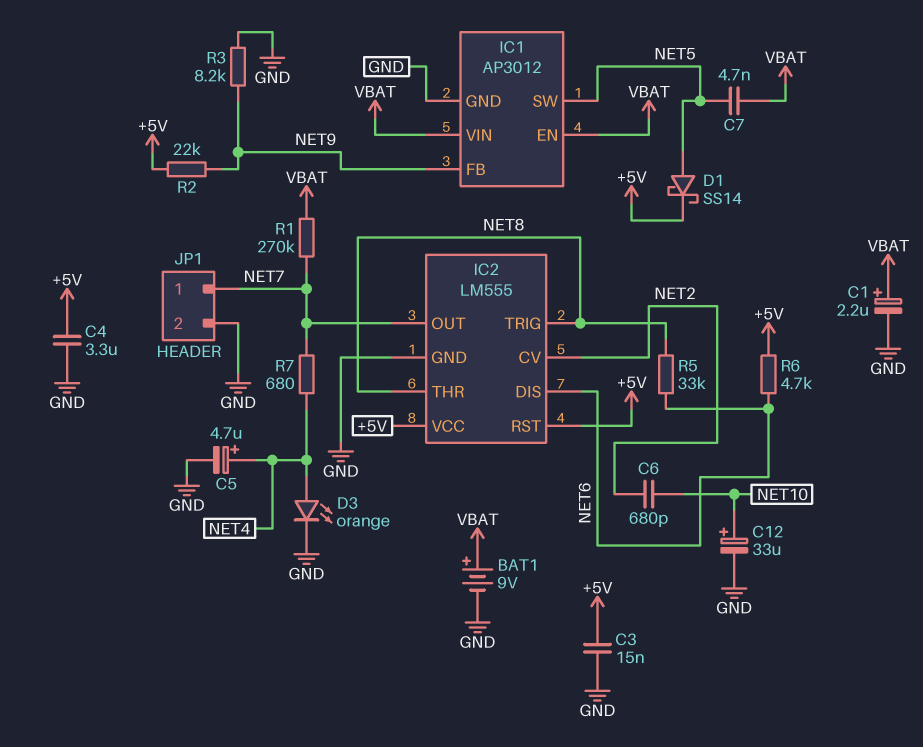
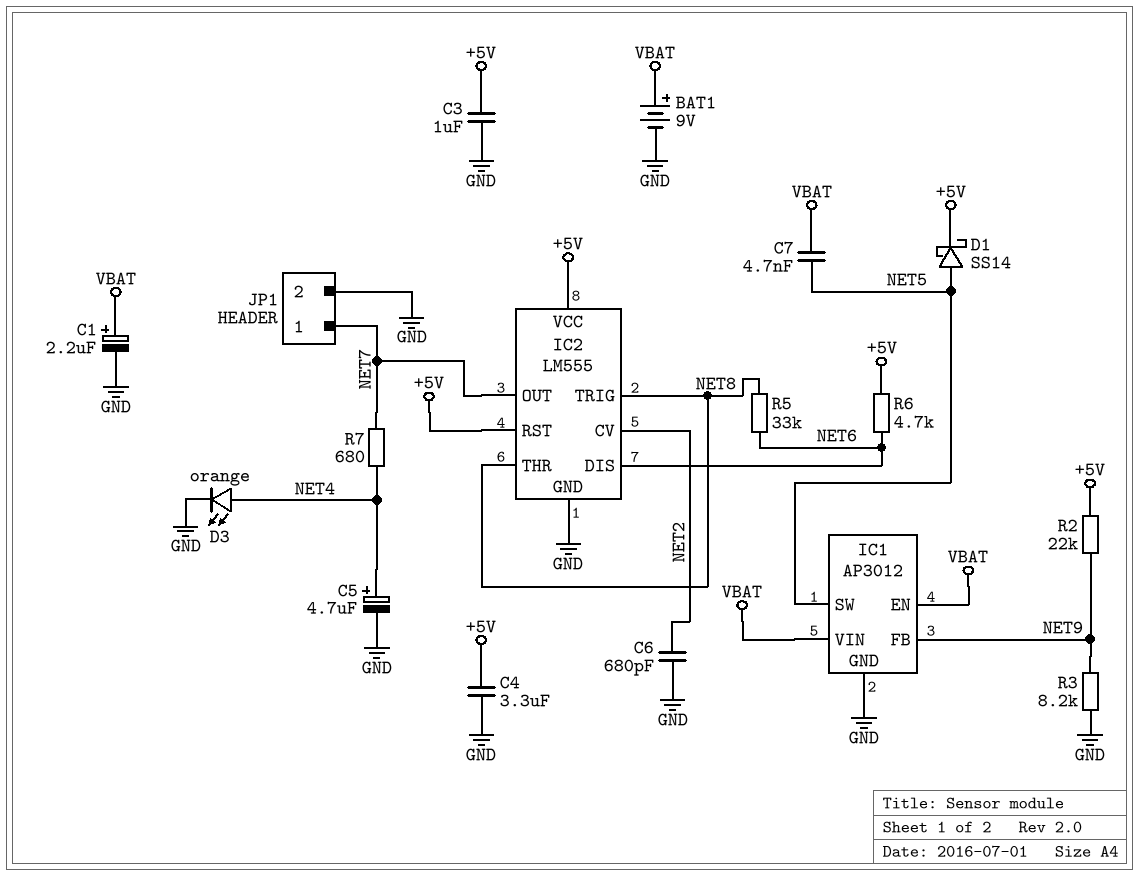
C3: 15nF (+5V, GND) -> 1uF (+5V, GND)
C6: 680pF (NET2, NET10) -> 680pF (GND, NET2)
C12: 33uF (plus NET10, minus GND) -> none
R1: 270k (NET7, VBAT) -> none

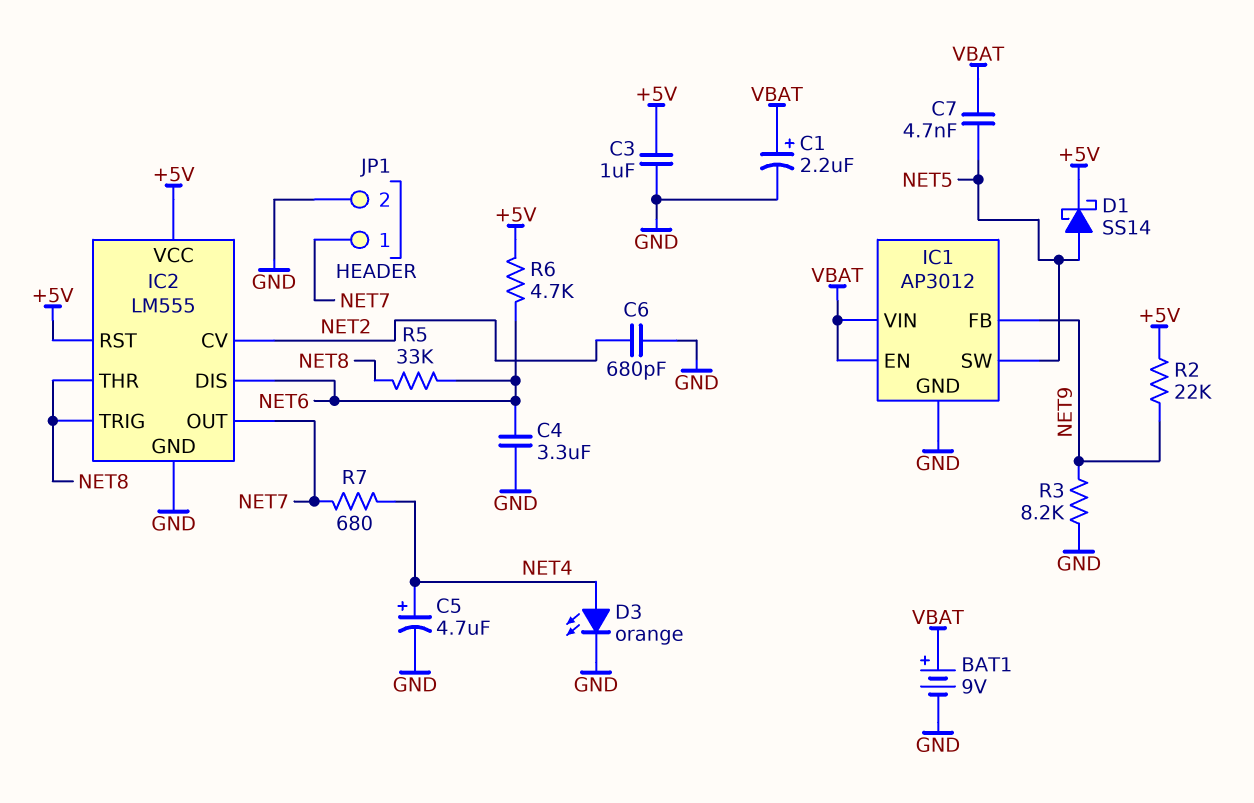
C4: 3.3uF (+5V, GND) -> 3.3uF (GND, NET6)

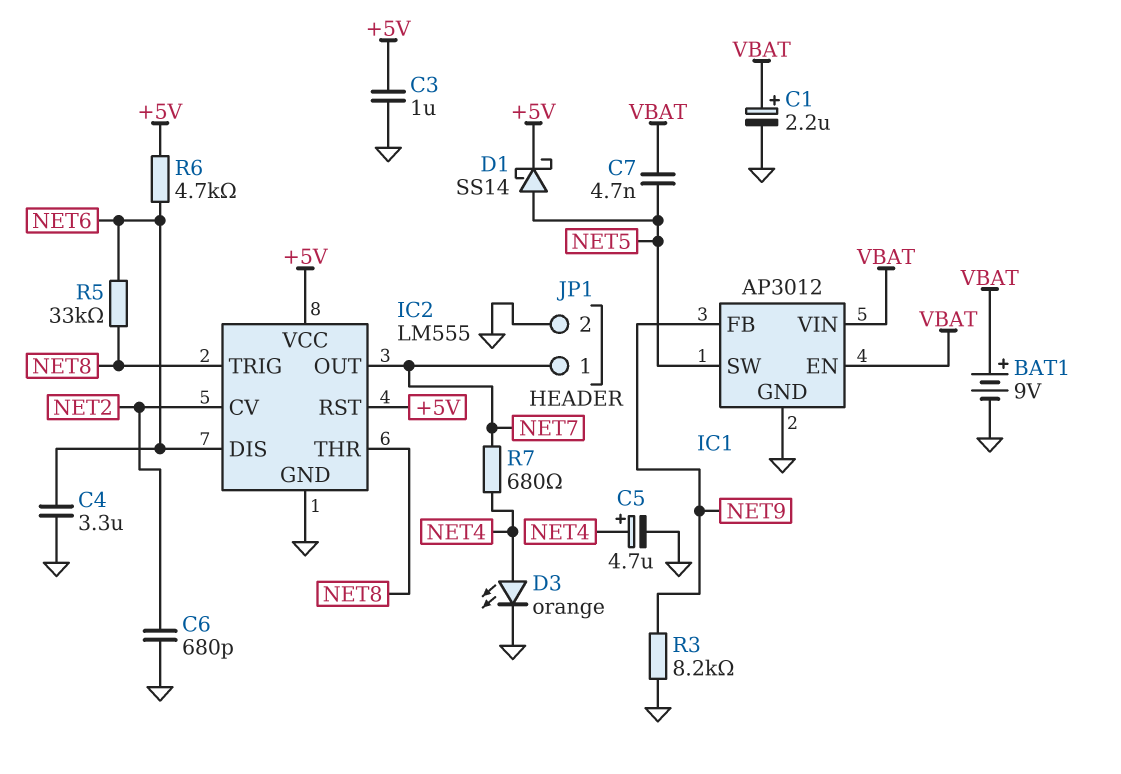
R2: 22k (+5V, NET9) -> none

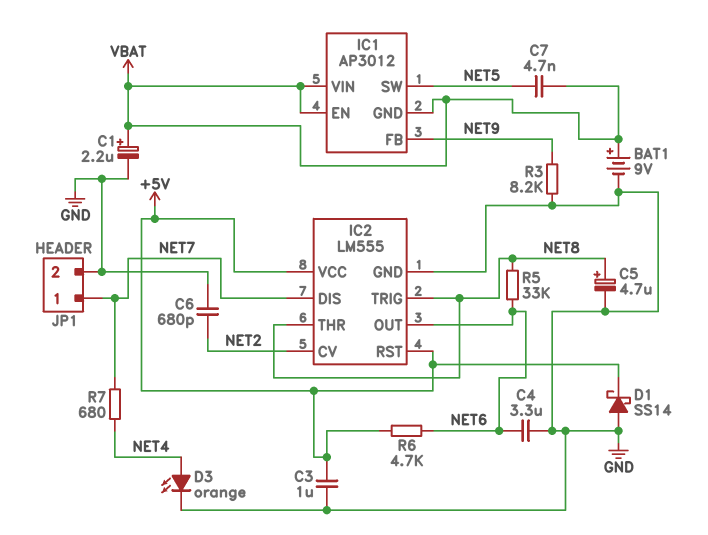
C5: 4.7uF (plus NET4, minus GND) -> 4.7uF (plus NET8, minus GND)
D1: schottky SS14 (A NET5, K +5V) -> schottky SS14 (A GND, K +5V)
IC1 pin GND: GND -> VBAT
IC2 pin DIS: NET6 -> NET7
IC2 pin OUT: NET7 -> NET6

